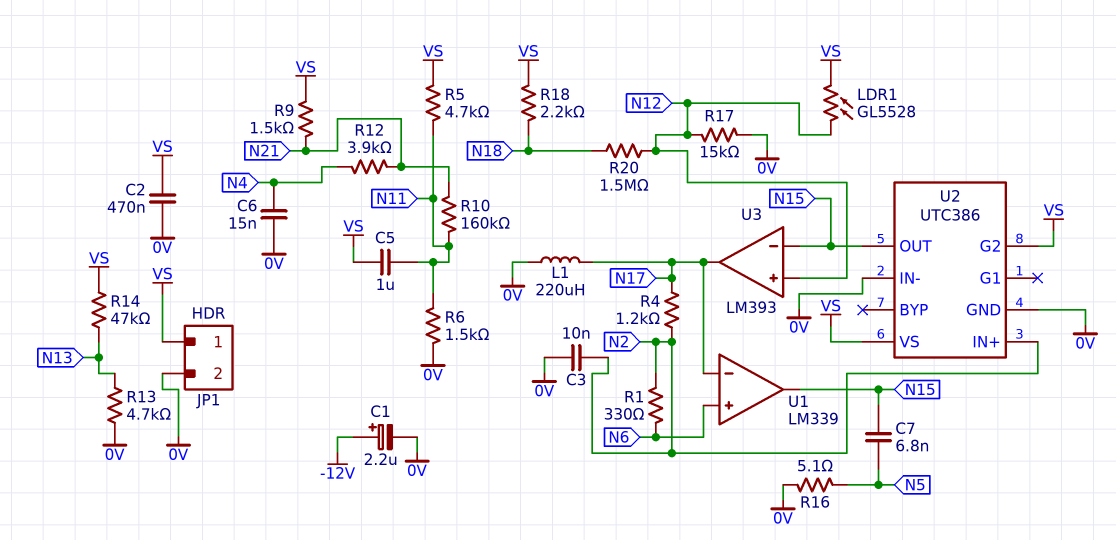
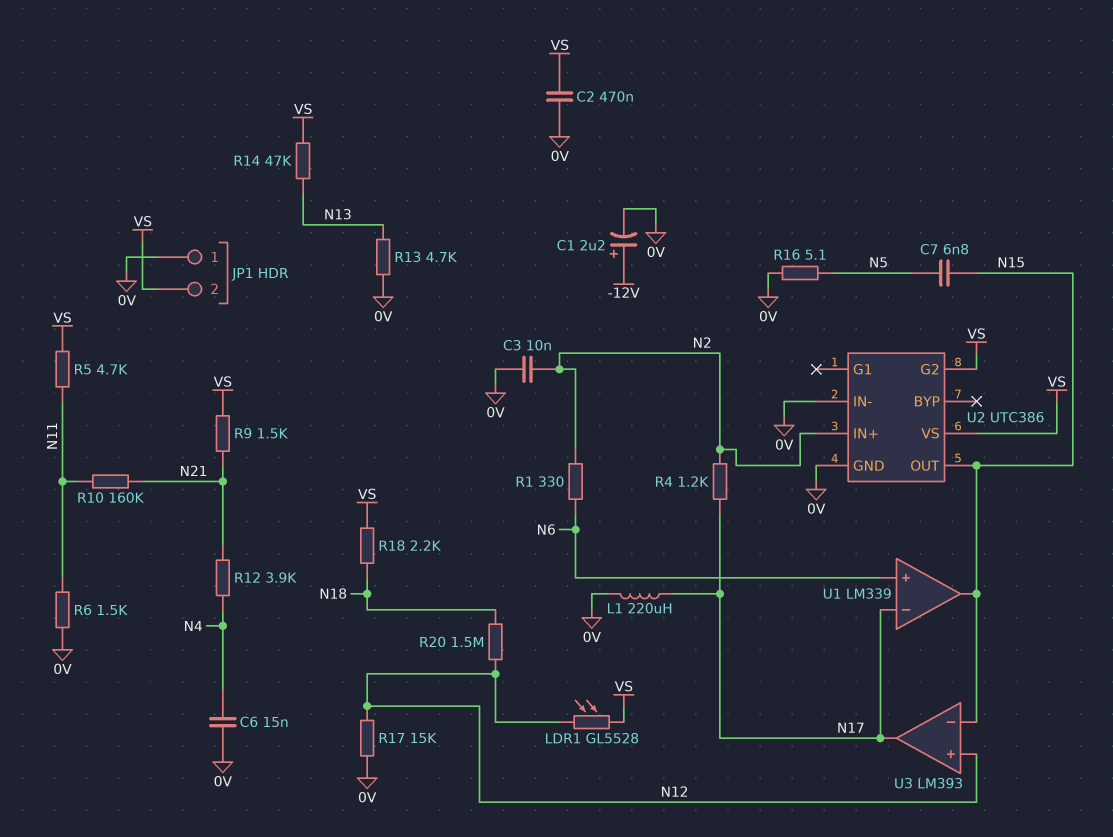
C5: 1uF (N11, VS) -> none
JP1 pin 1: VS -> 0V
JP1 pin 2: 0V -> VS

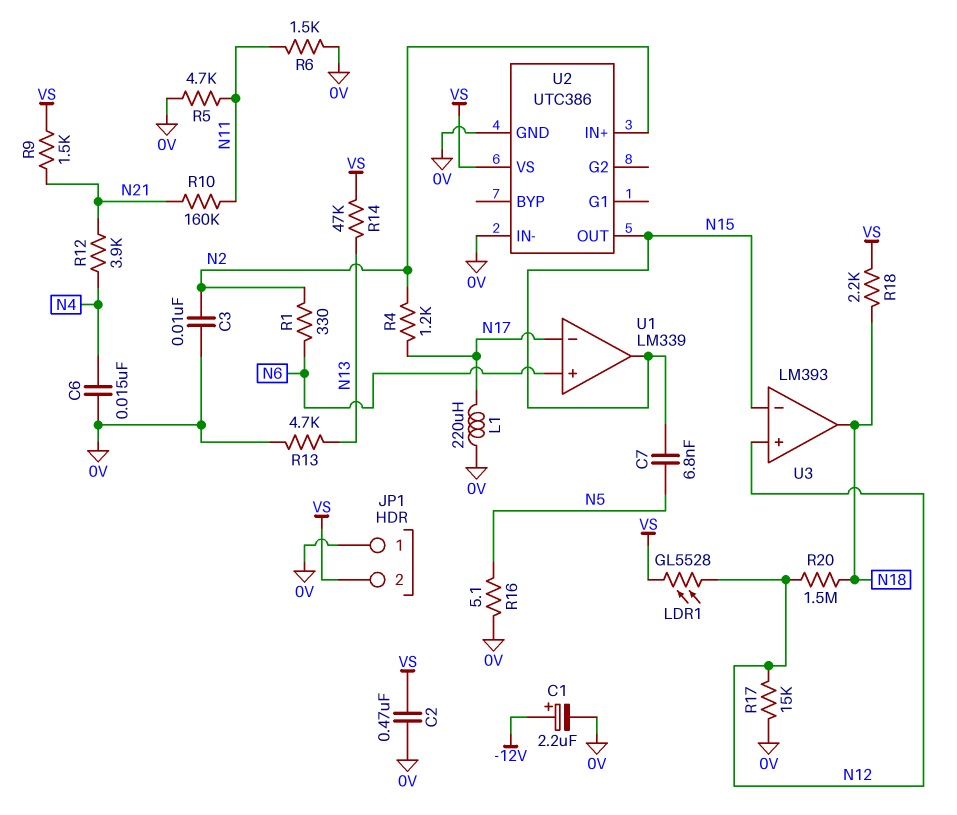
R5: 4.7k (N11, VS) -> 4.7k (0V, N11)
U2 pin G2: VS -> none
U3 pin out: N17 -> N18

